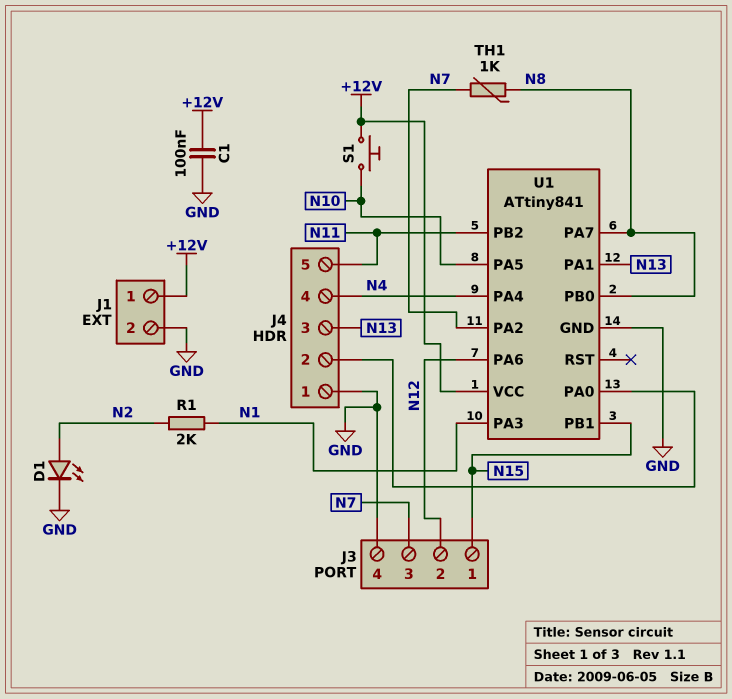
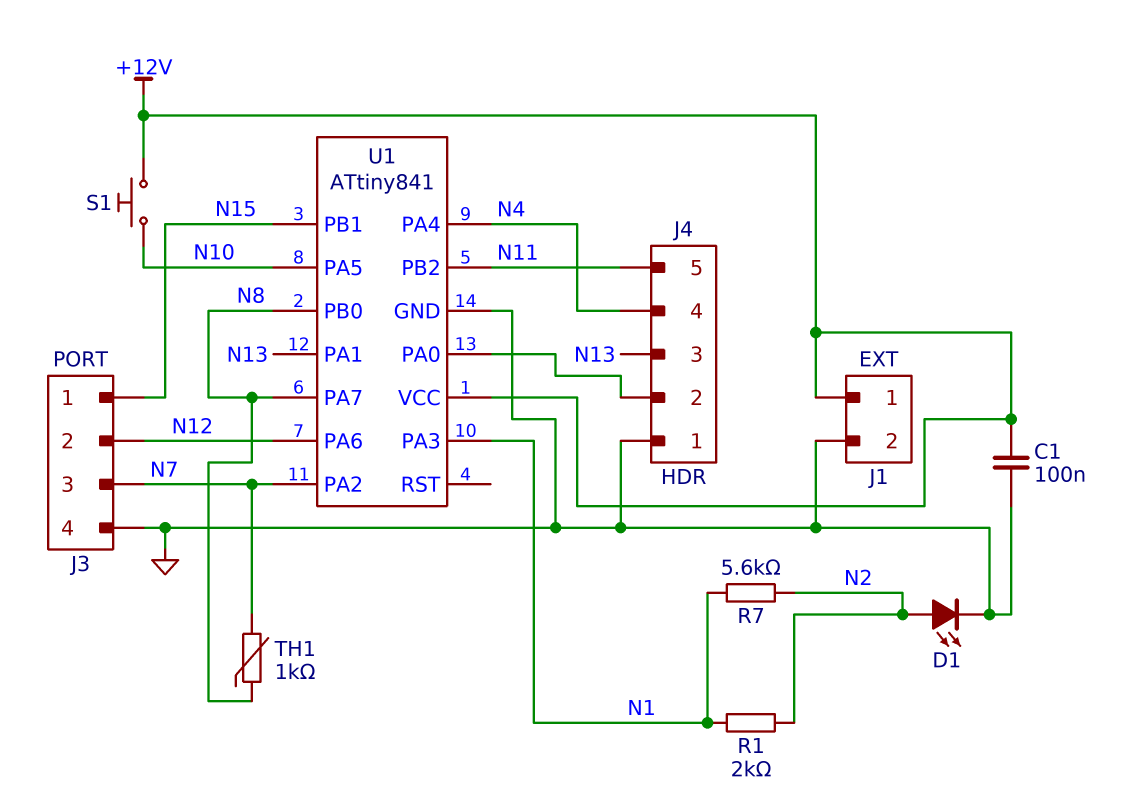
R7: none -> 5.6k (N1, N2)

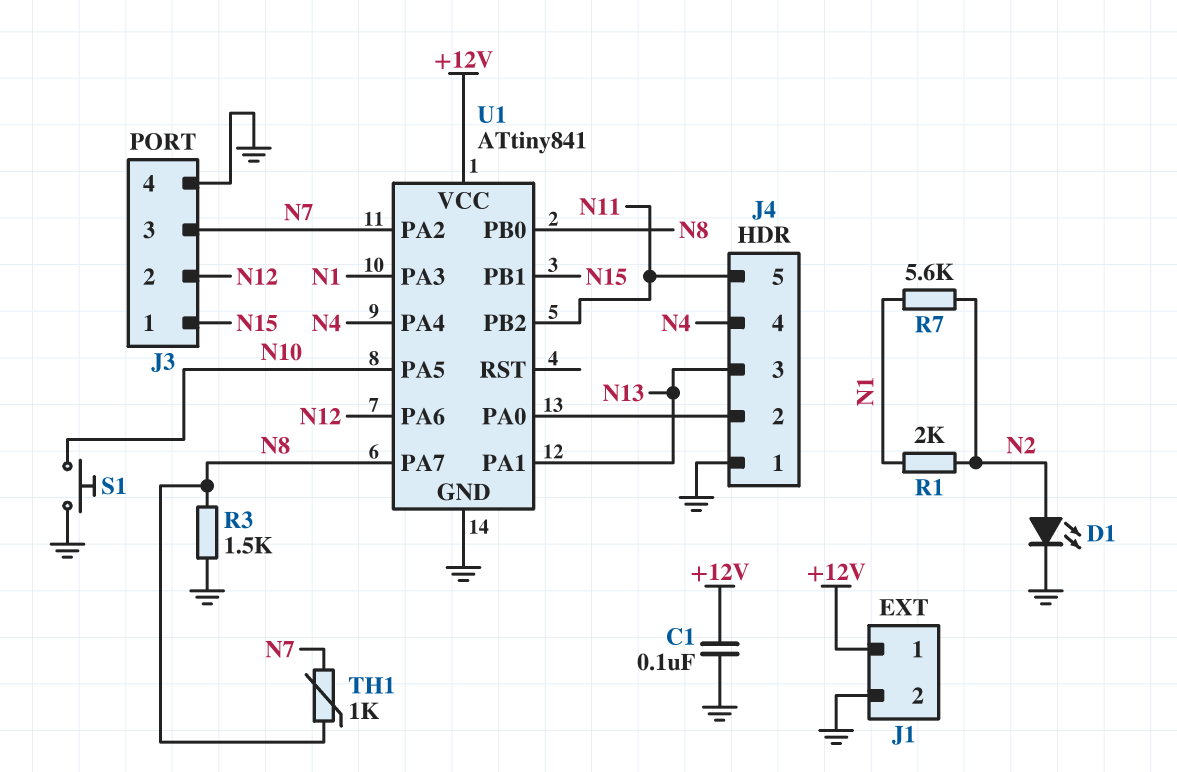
R3: none -> 1.5k (GND, N8)
S1: button (+12V, N10) -> button (GND, N10)

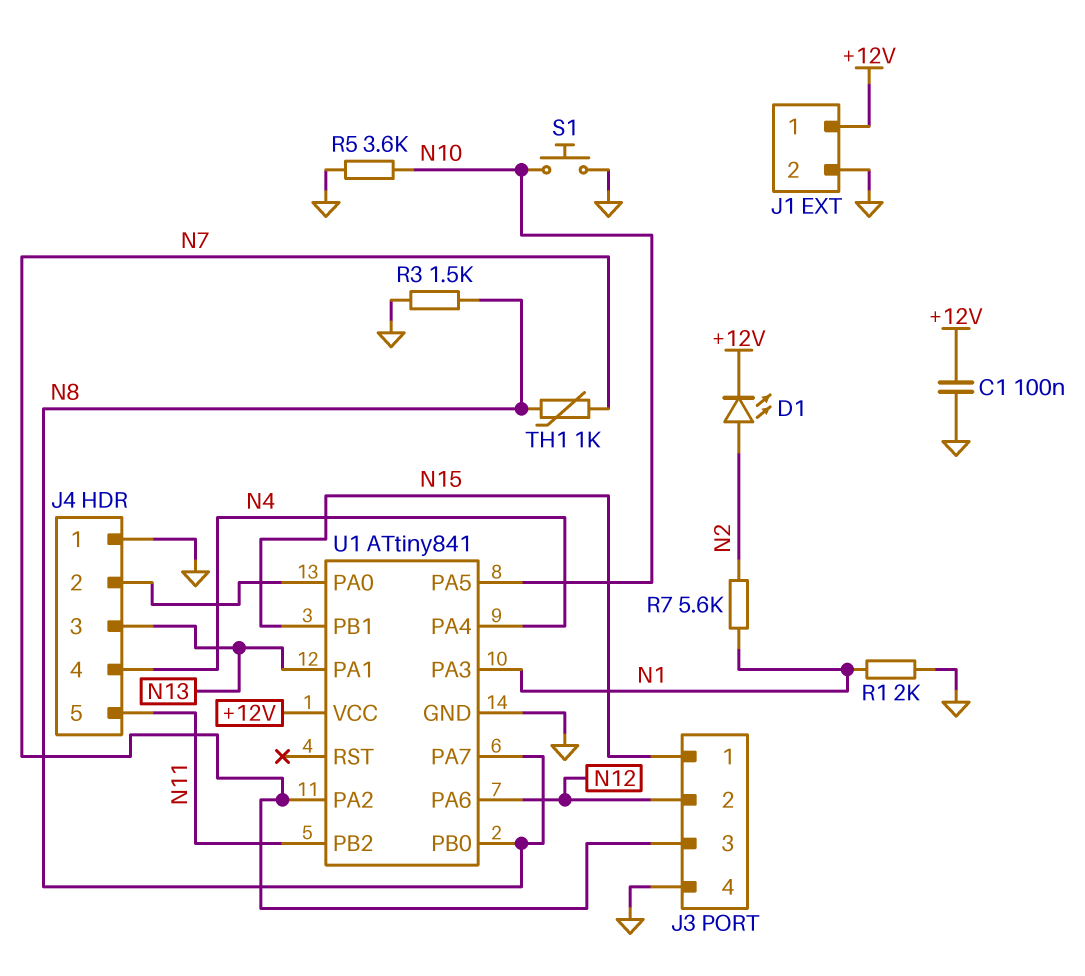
D1: LED (A N2, K GND) -> LED (A N2, K +12V)
R1: 2k (N1, N2) -> 2k (GND, N1)
R5: none -> 3.6k (GND, N10)

